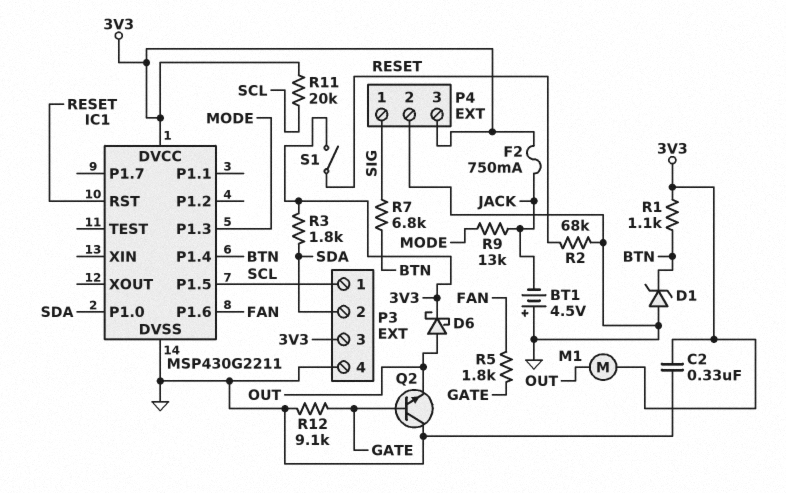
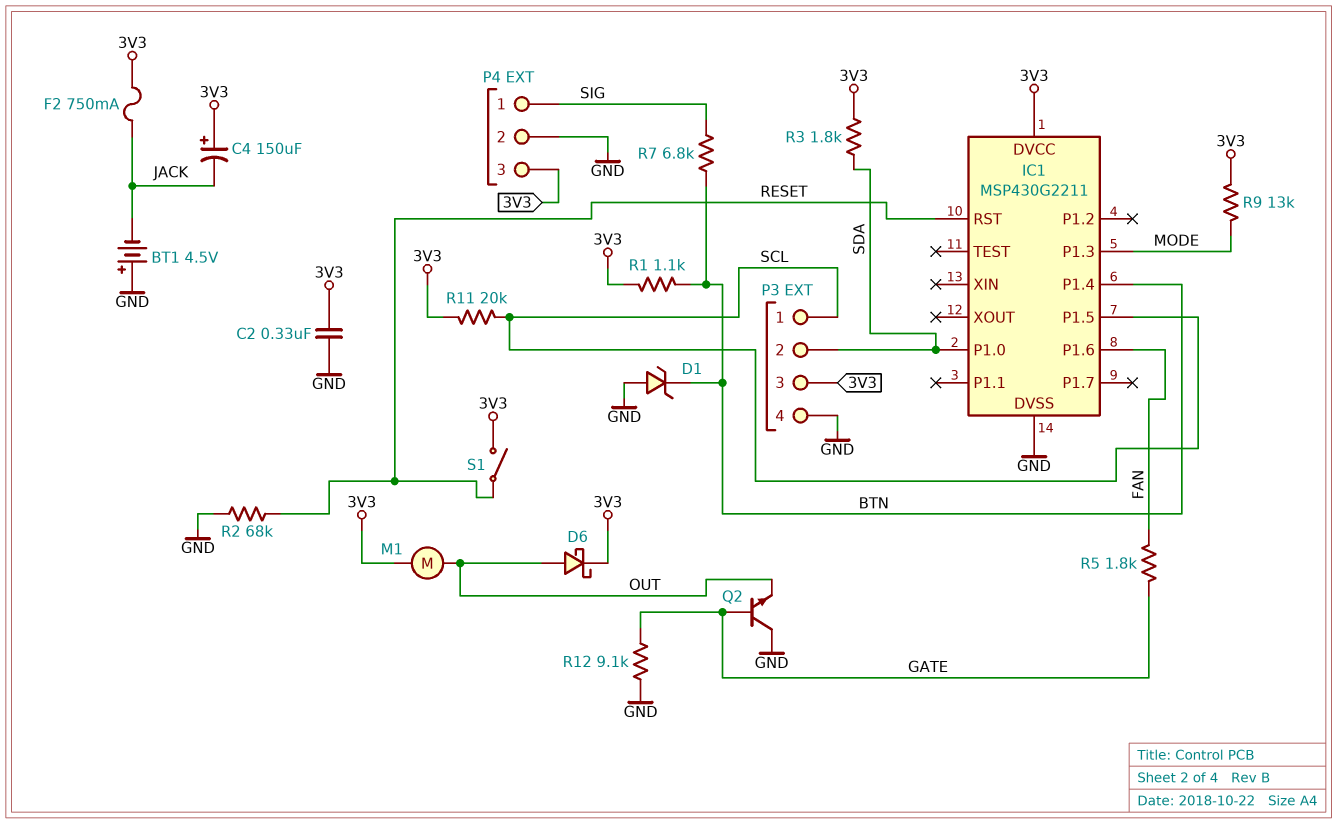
C4: none -> 150uF (plus 3V3, minus JACK)
R9: 13k (JACK, MODE) -> 13k (3V3, MODE)

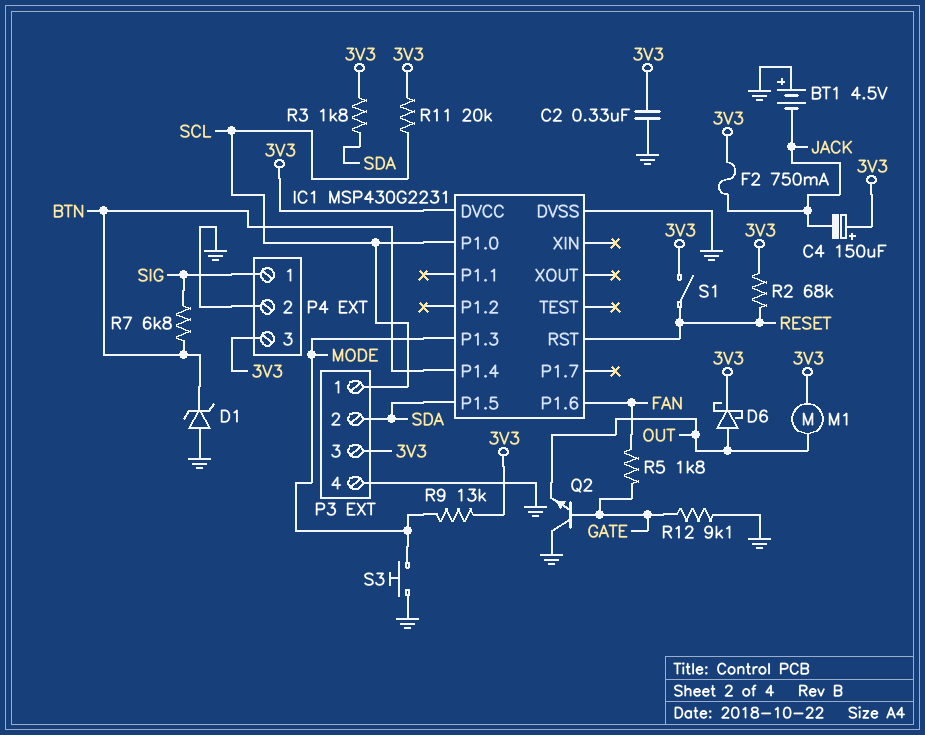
IC1: MSP430G2211 -> MSP430G2231
IC1 pin P1.0: SDA -> SCL
IC1 pin P1.5: SCL -> SDA
R1: 1.1k (3V3, BTN) -> none
R2: 68k (GND, RESET) -> 68k (3V3, RESET)
S3: none -> button (GND, MODE)

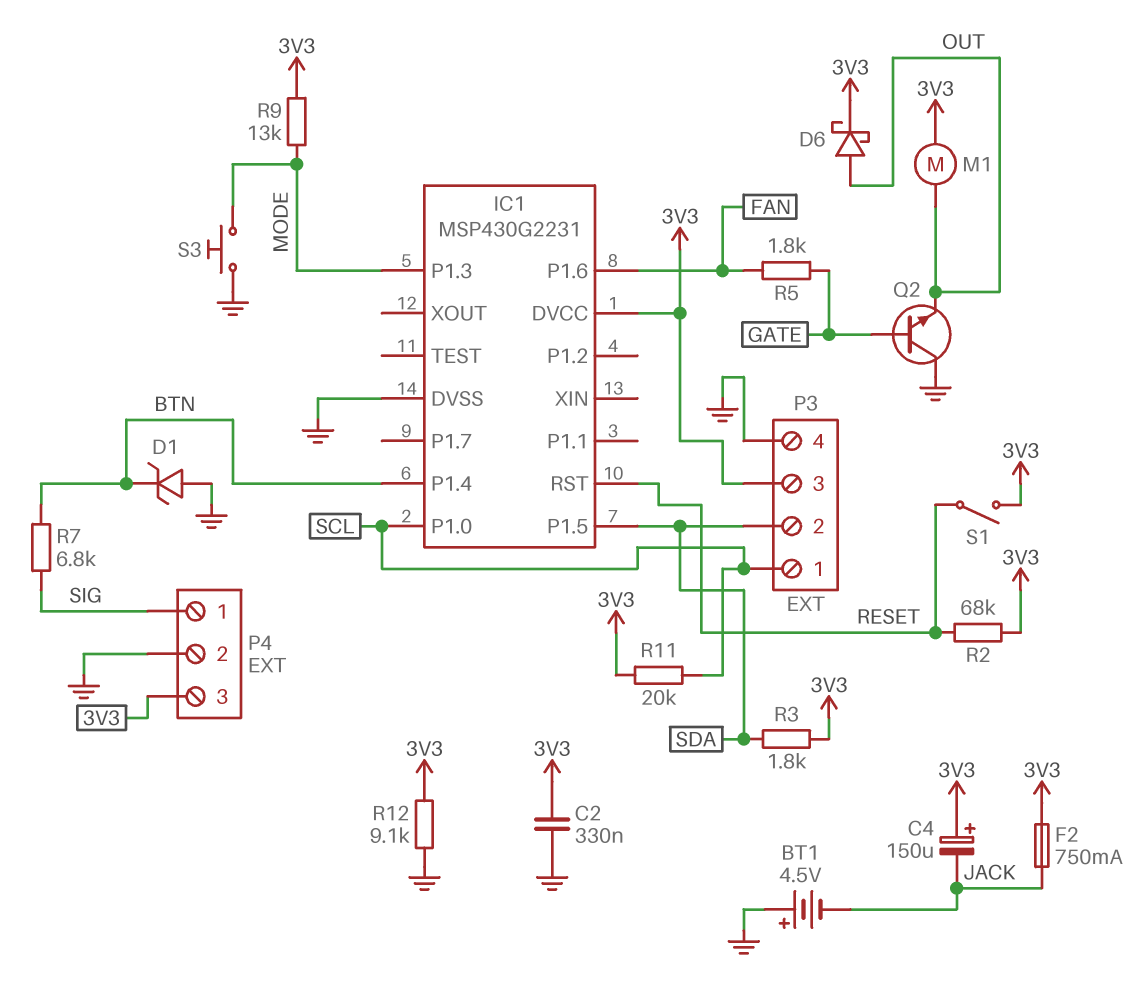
R12: 9.1k (GATE, GND) -> 9.1k (3V3, GND)

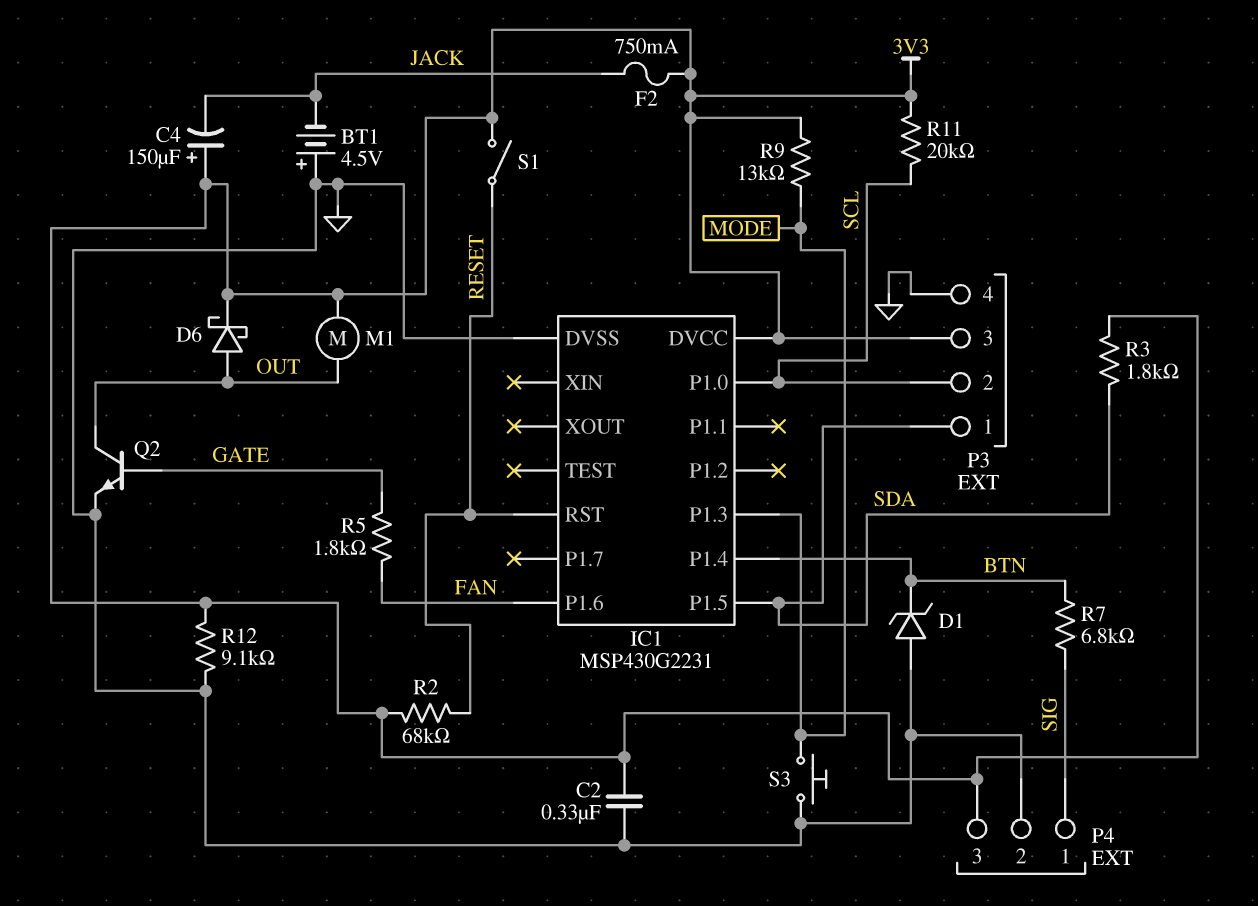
P3 pin 1: SCL -> SDA
P3 pin 2: SDA -> SCL
Q2: NPN (B GATE, C GND, E OUT) -> NPN (B GATE, C OUT, E GND)

